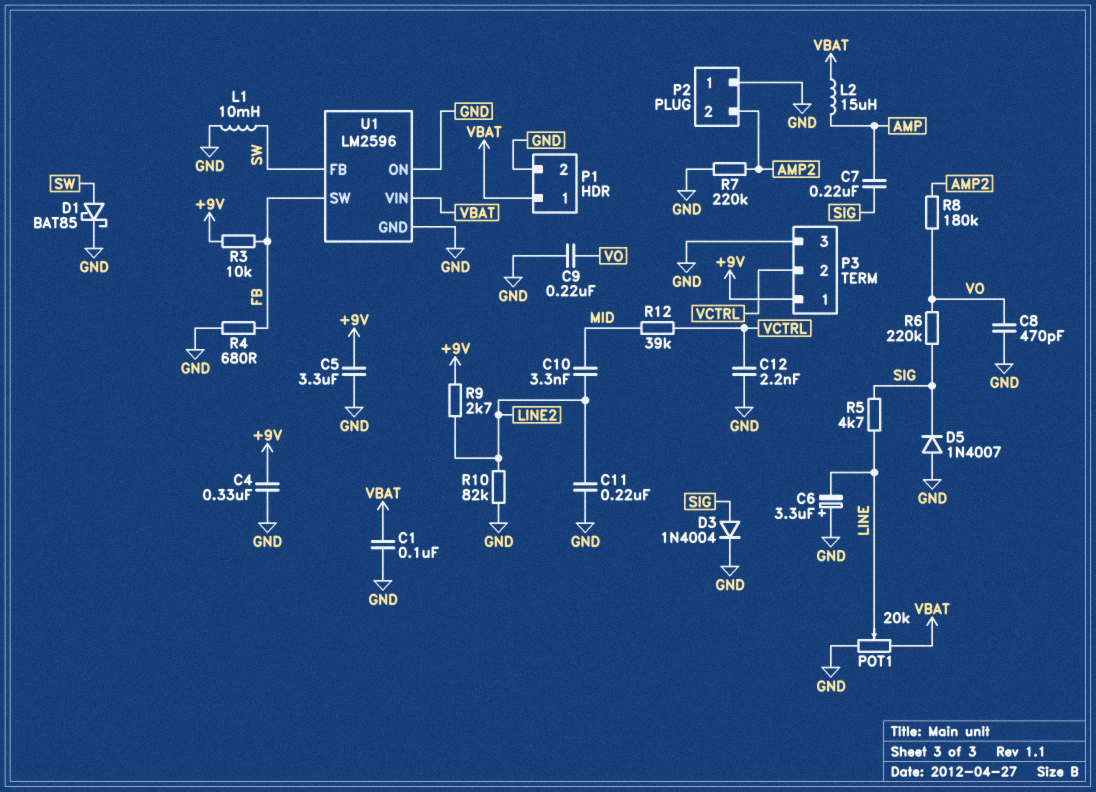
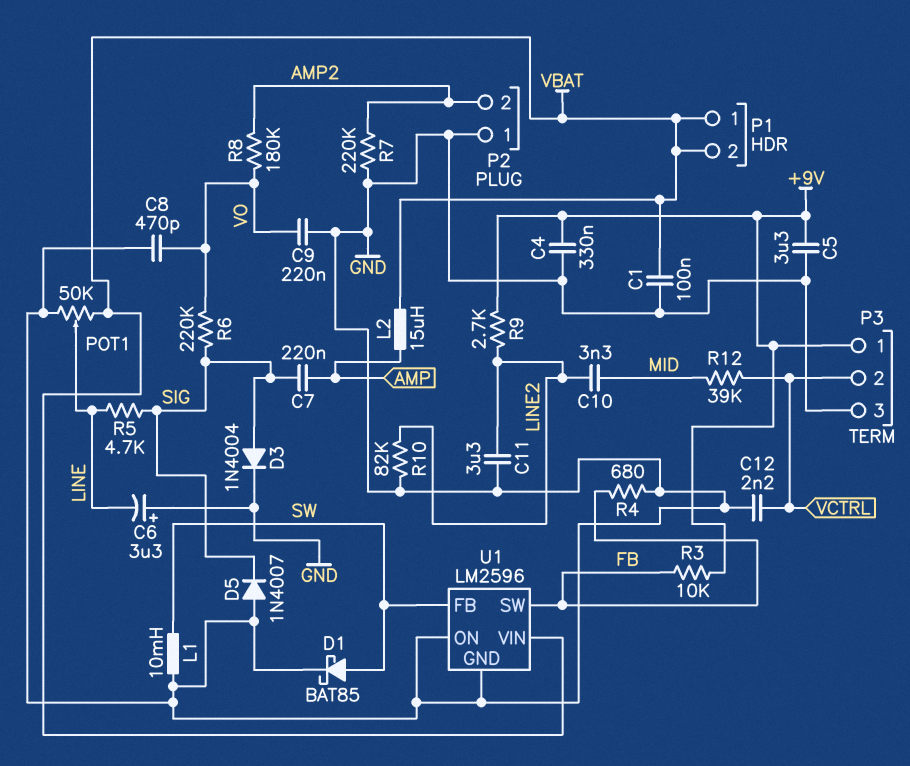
C11: 220nF (GND, LINE2) -> 3.3uF (GND, LINE2)
P1 pin 2: GND -> VBAT
POT1: 20k (GND, VBAT, wiper LINE) -> 50k (GND, VBAT, wiper LINE)

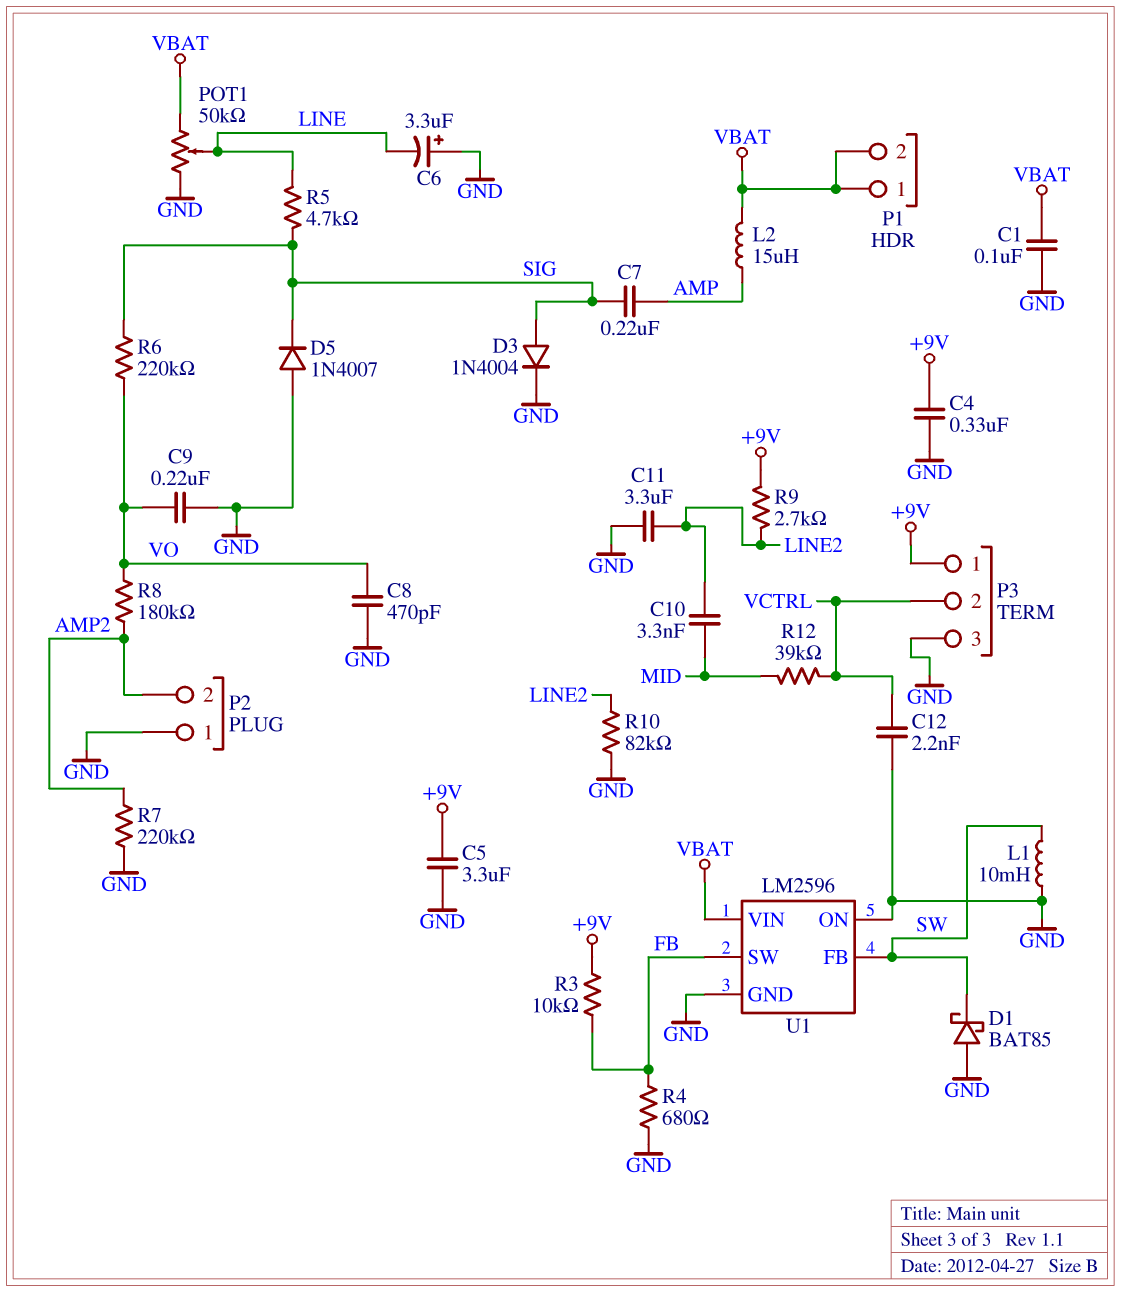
D1: schottky BAT85 (A SW, K GND) -> schottky BAT85 (A GND, K SW)

